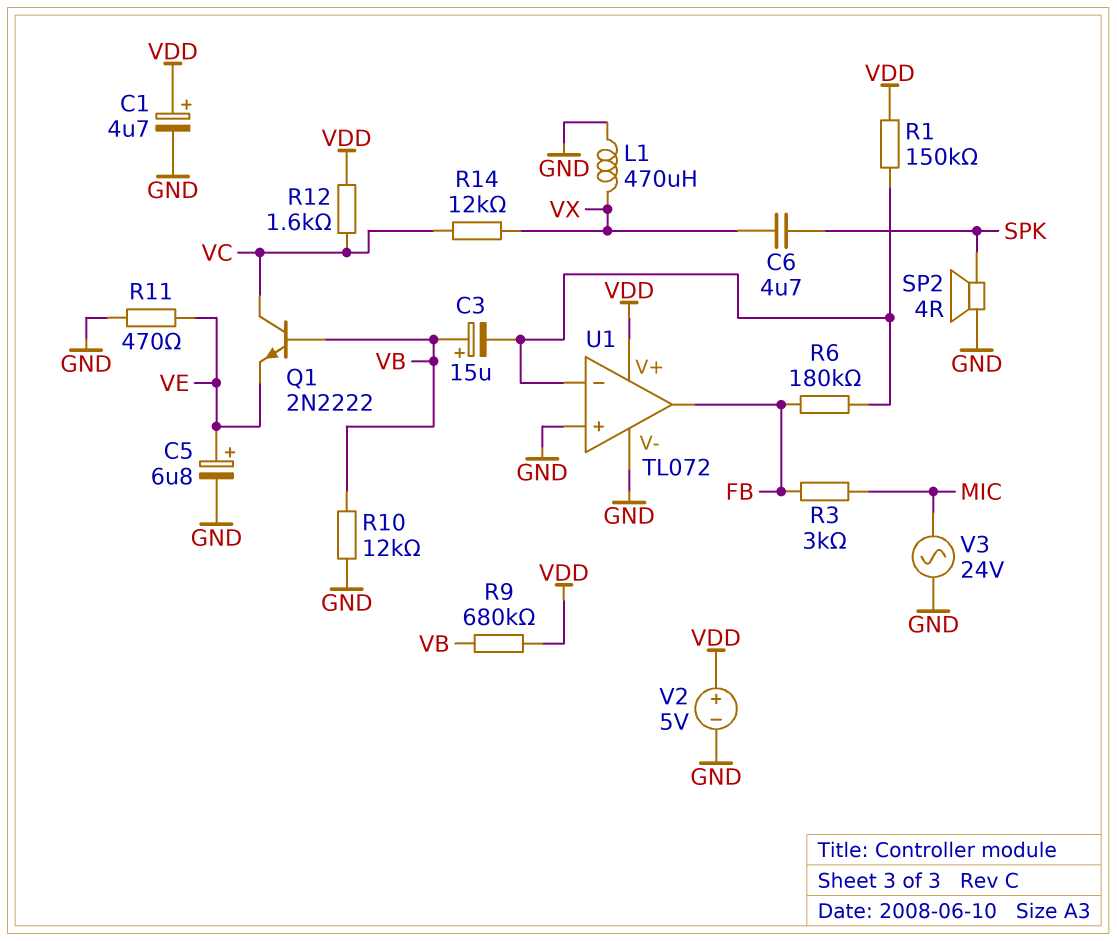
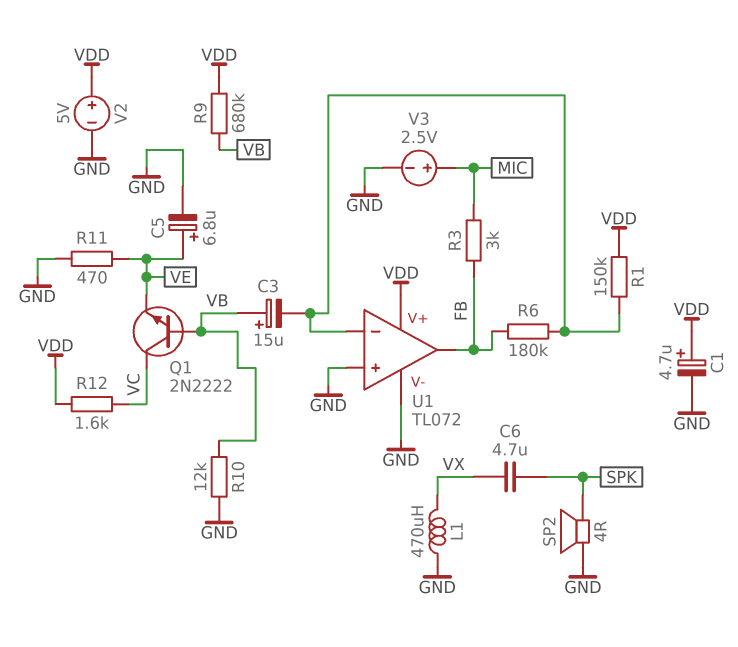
R14: 12k (VC, VX) -> none
V3: AC 24V (GND, MIC) -> 2.5V (plus MIC, minus GND)

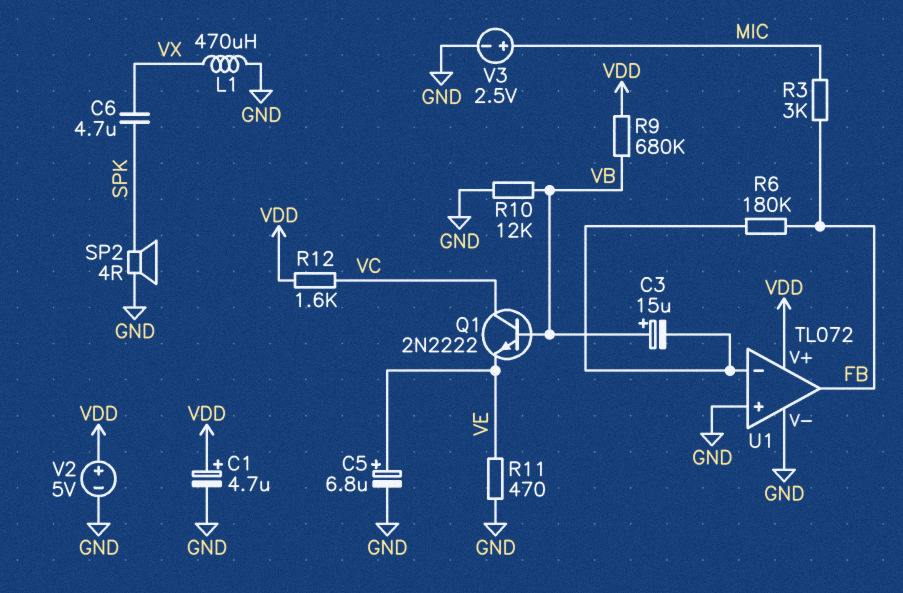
R1: 150k (U1/in-, VDD) -> none

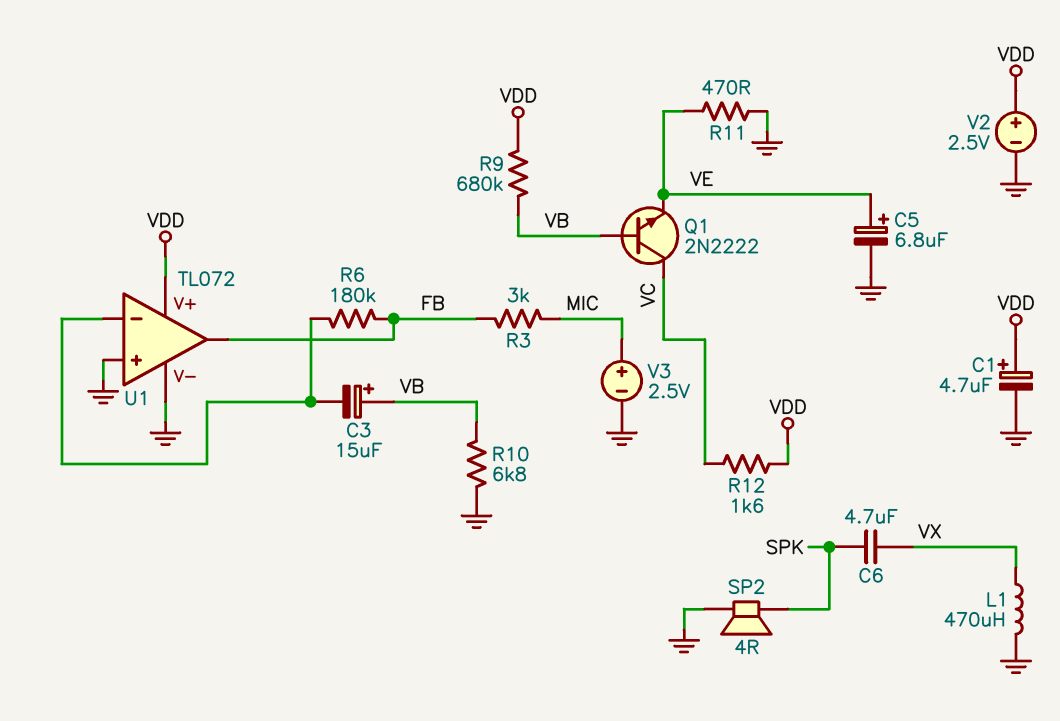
R10: 12k (GND, VB) -> 6.8k (GND, VB)
V2: 5V (plus VDD, minus GND) -> 2.5V (plus VDD, minus GND)

